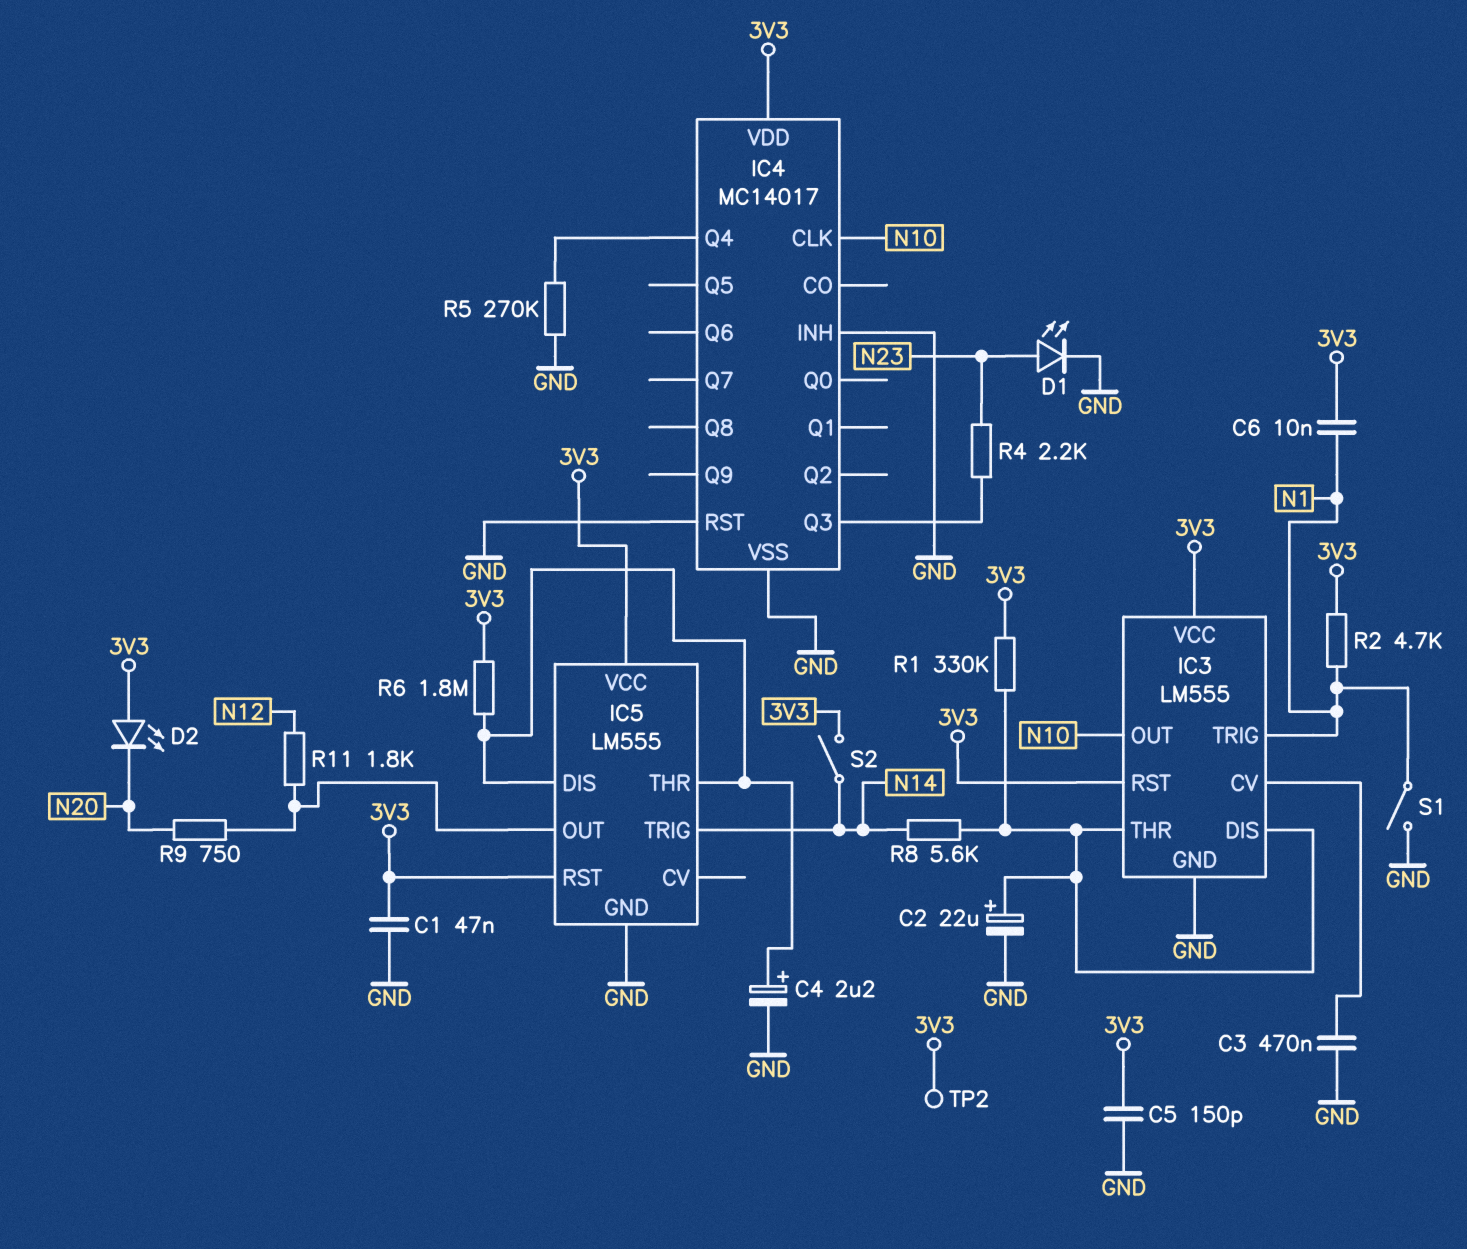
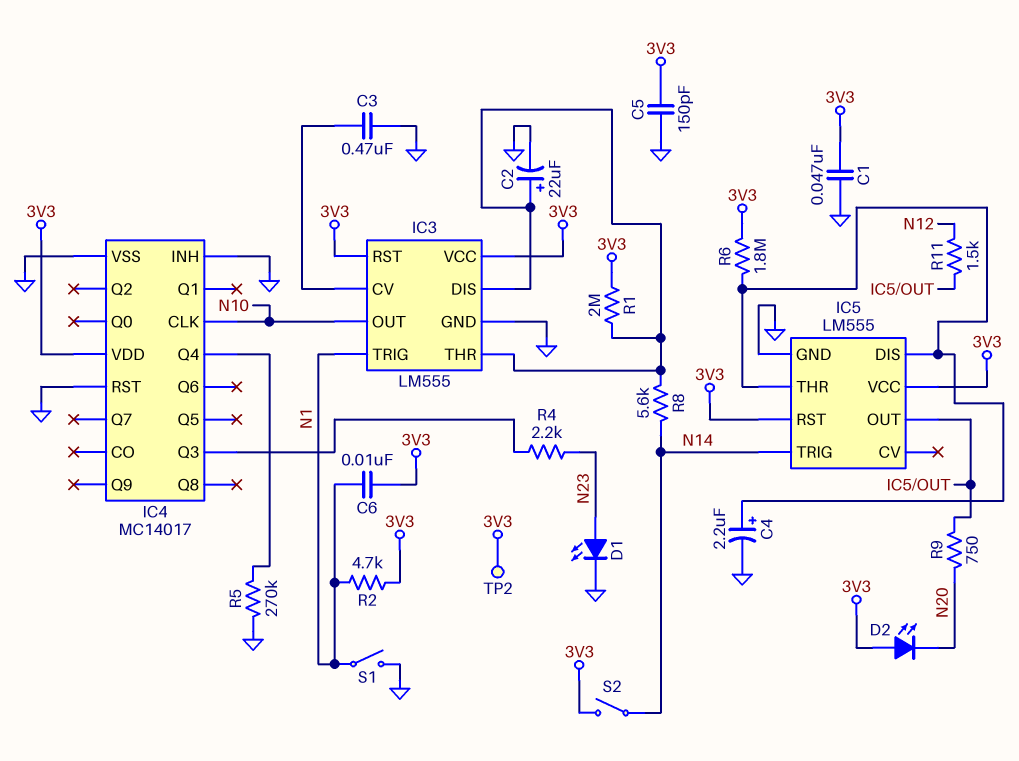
R1: 330k (3V3, IC3/DIS) -> 2M (3V3, IC3/DIS)
R11: 1.8k (IC5/OUT, N12) -> 1.5k (IC5/OUT, N12)

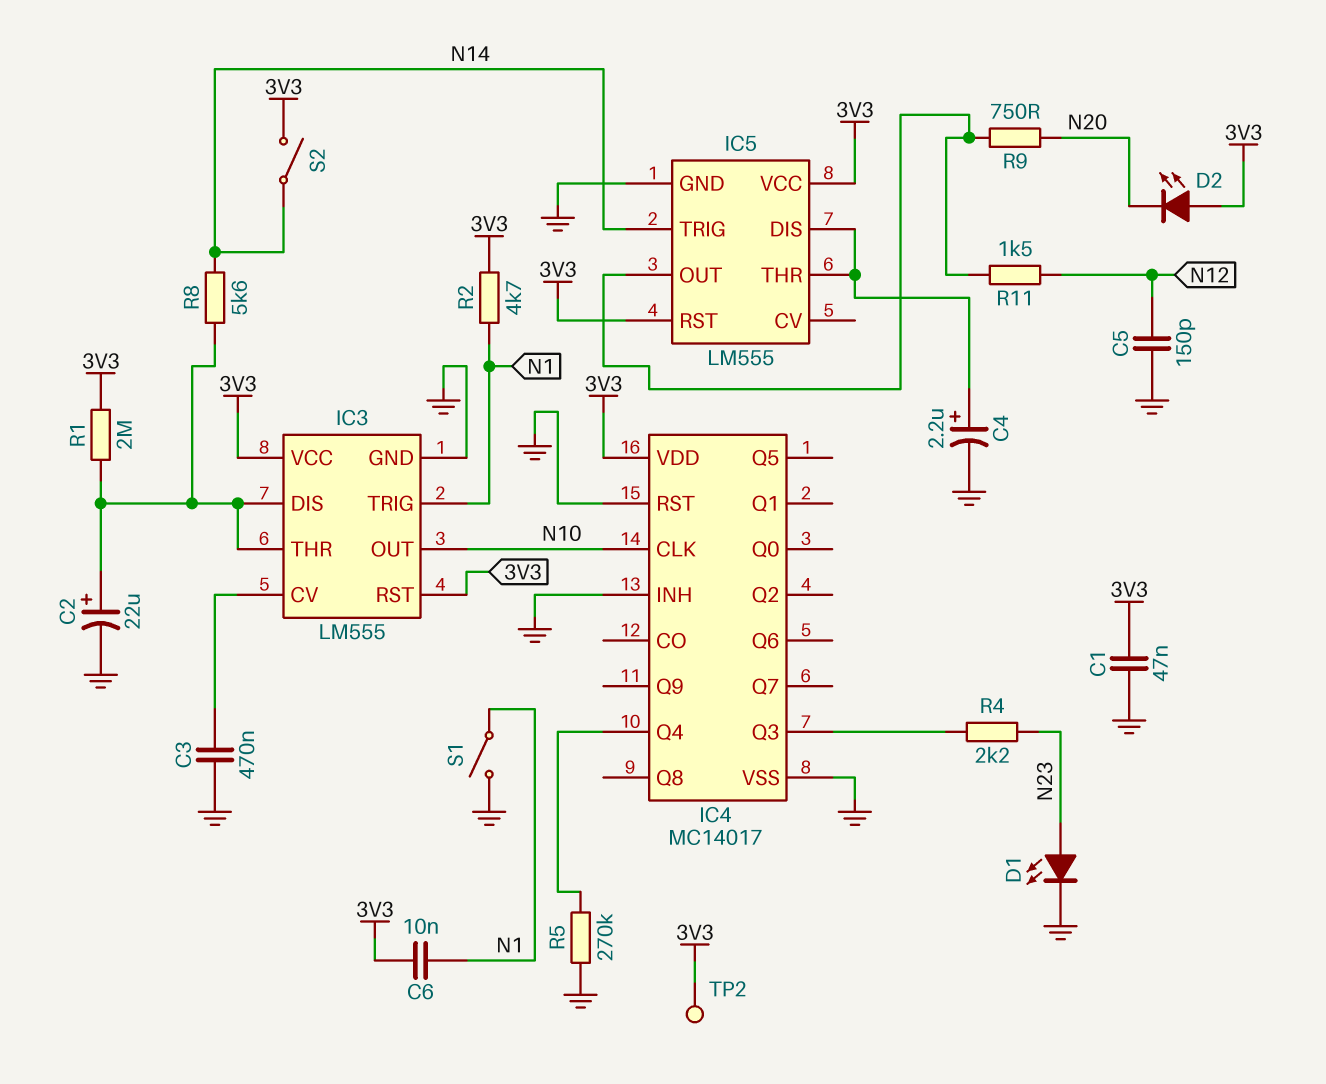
C5: 150pF (3V3, GND) -> 150pF (GND, N12)
R6: 1.8M (3V3, IC5/DIS) -> none

